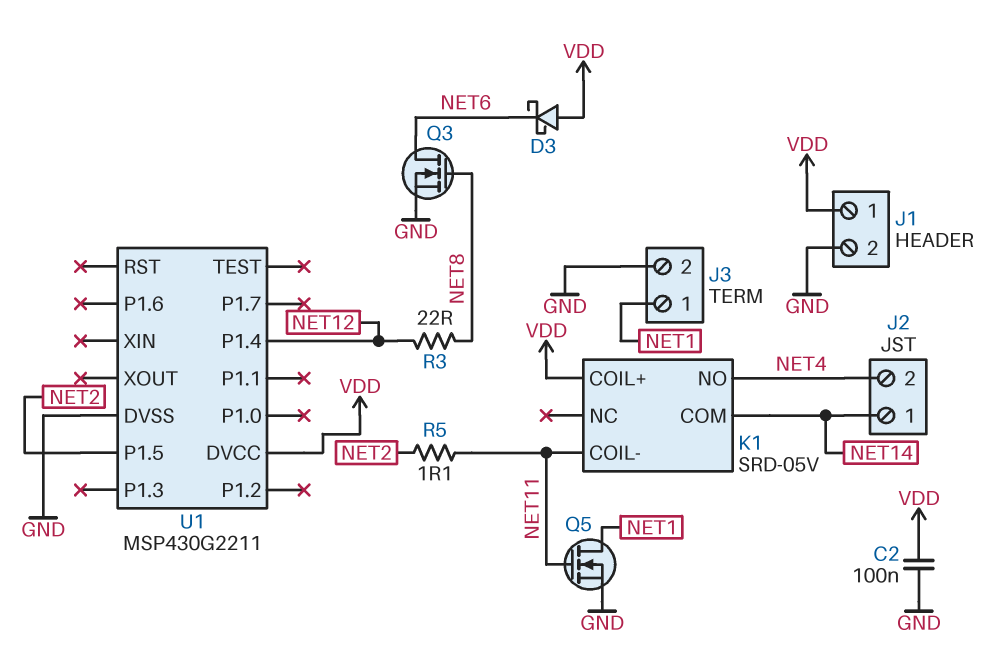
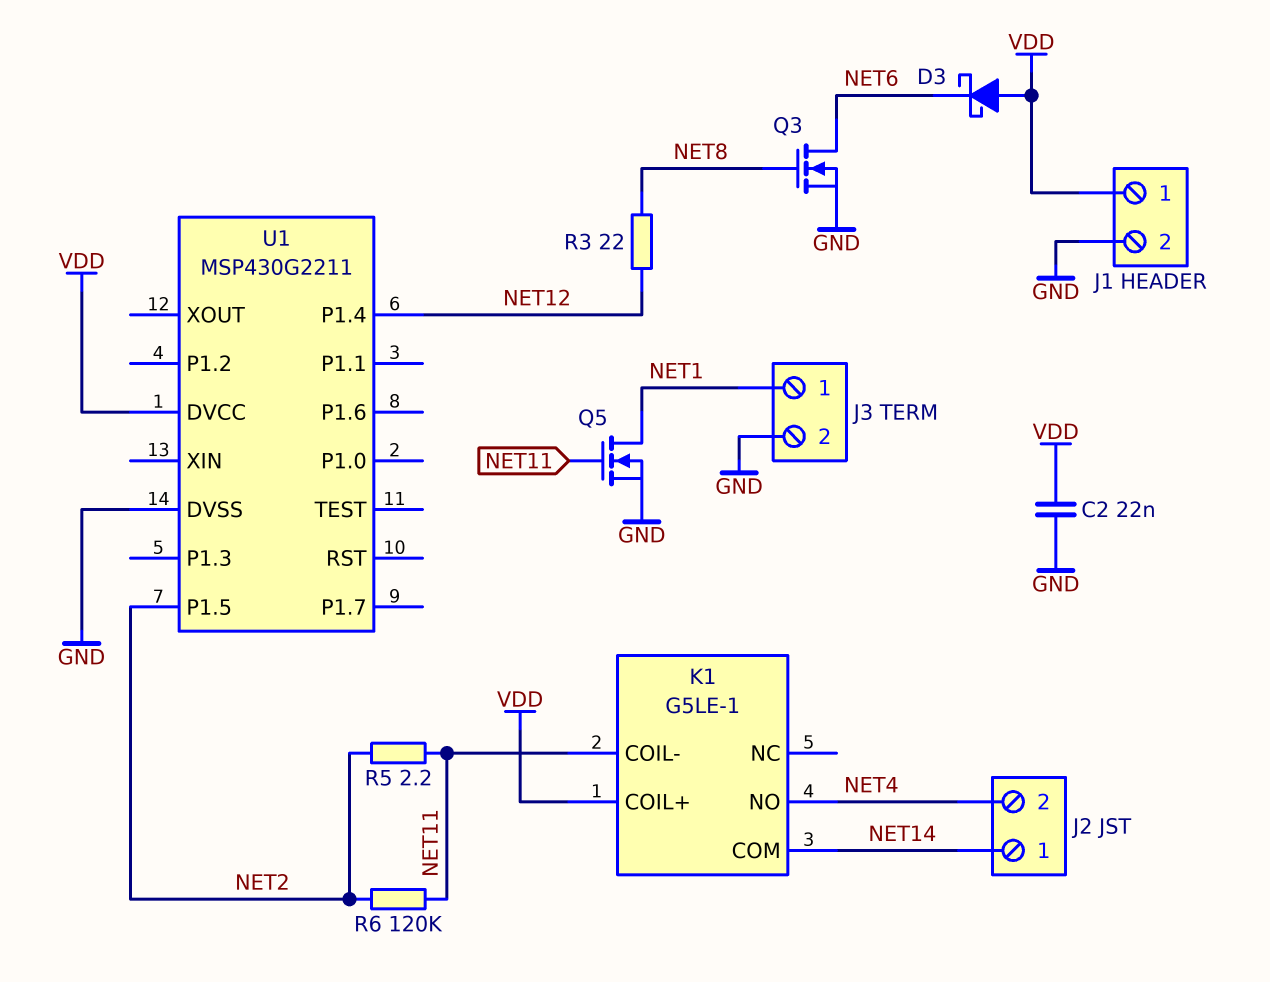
C2: 100nF (GND, VDD) -> 22nF (GND, VDD)
K1: SRD-05V -> G5LE-1
R5: 1.1 (NET2, NET11) -> 2.2 (NET2, NET11)
R6: none -> 120k (NET2, NET11)

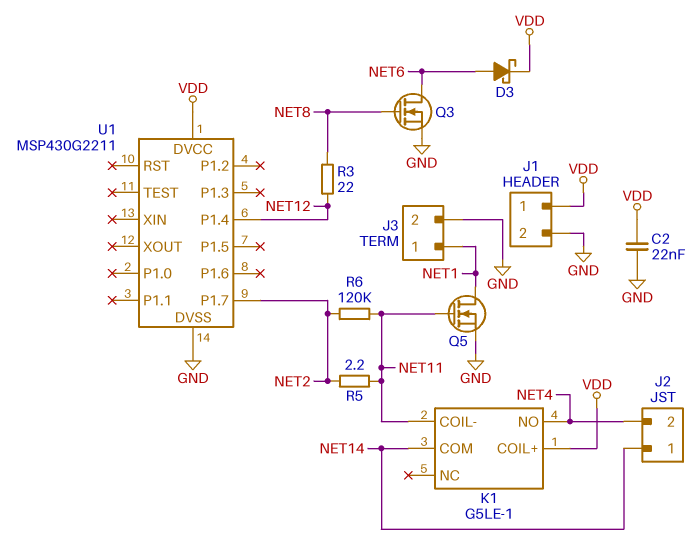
D3: schottky (A VDD, K NET6) -> schottky (A NET6, K VDD)
U1 pin P1.5: NET2 -> none
U1 pin P1.7: none -> NET2

